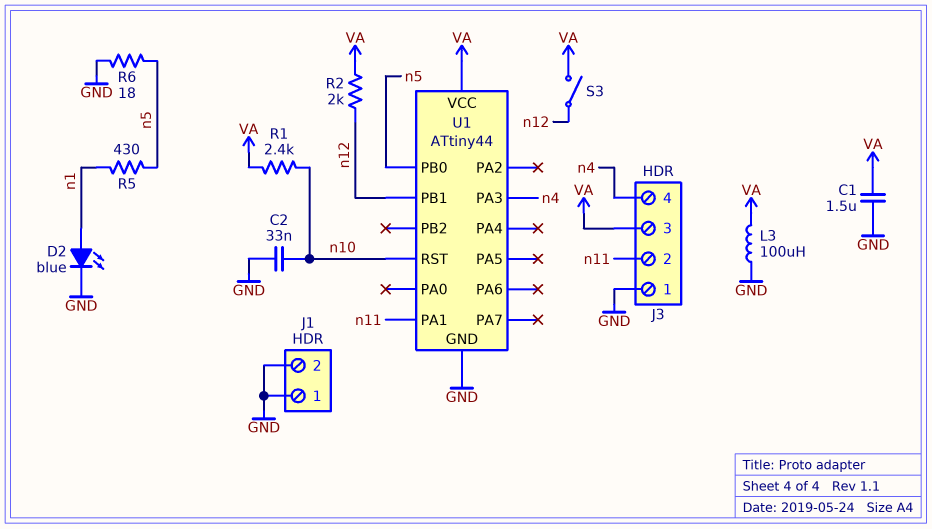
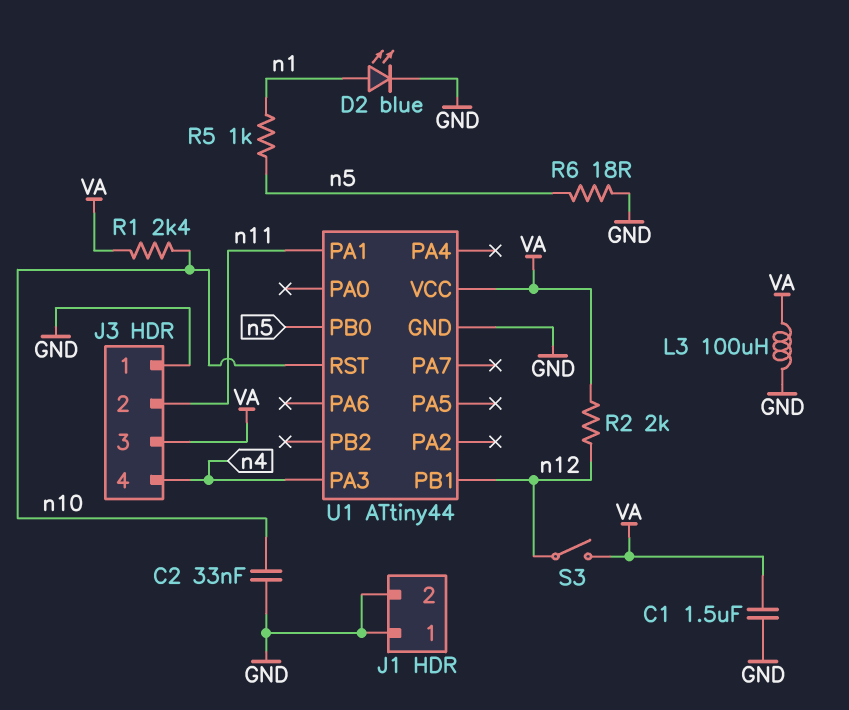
R5: 430 (n1, n5) -> 1k (n1, n5)

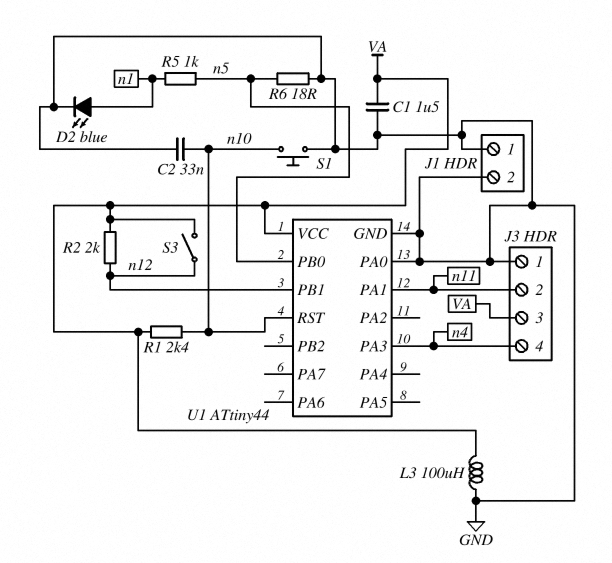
S1: none -> button (GND, n10)
U1 pin PA0: none -> GND

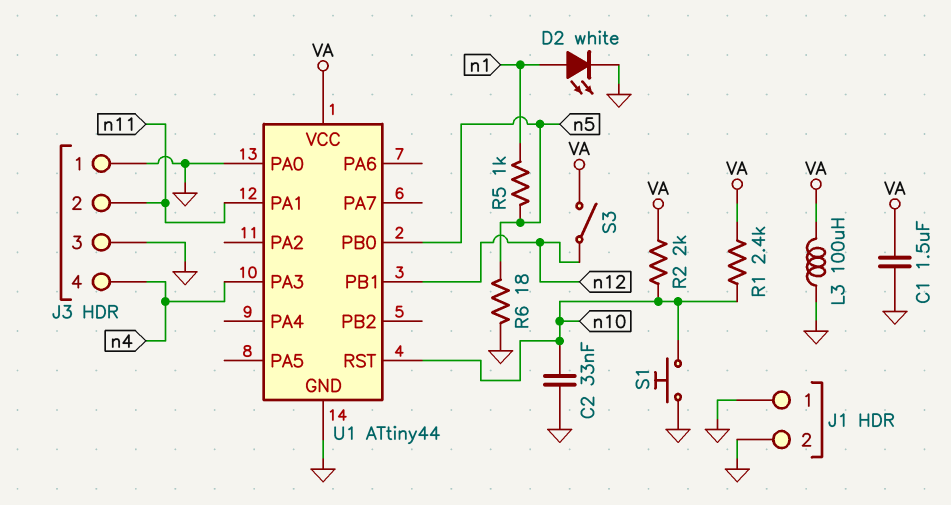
D2: LED blue (A n1, K GND) -> LED white (A n1, K GND)
J3 pin 3: VA -> GND
R2: 2k (VA, n12) -> 2k (VA, n10)

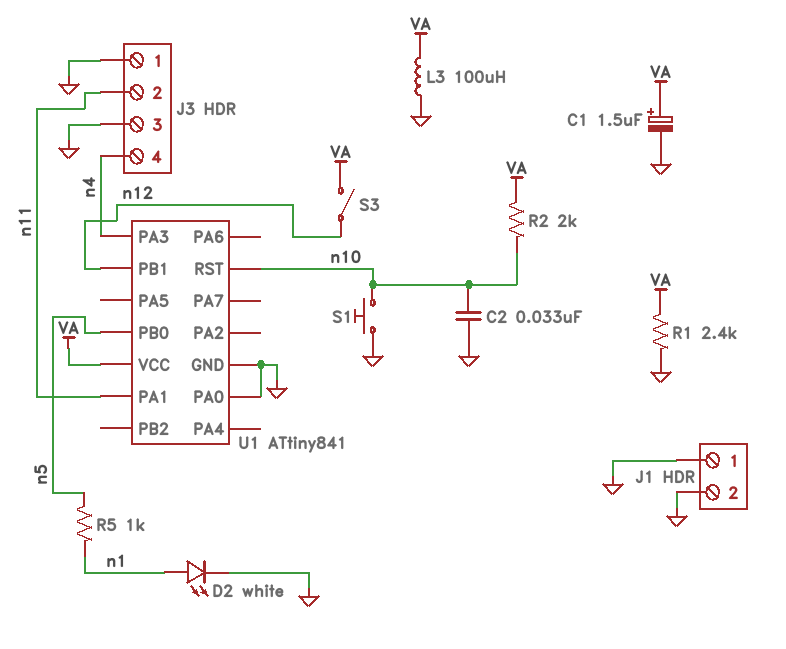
C1: 1.5uF (GND, VA) -> 1.5uF (plus VA, minus GND)
R1: 2.4k (VA, n10) -> 2.4k (GND, VA)
R6: 18 (GND, n5) -> none
U1: ATtiny44 -> ATtiny841

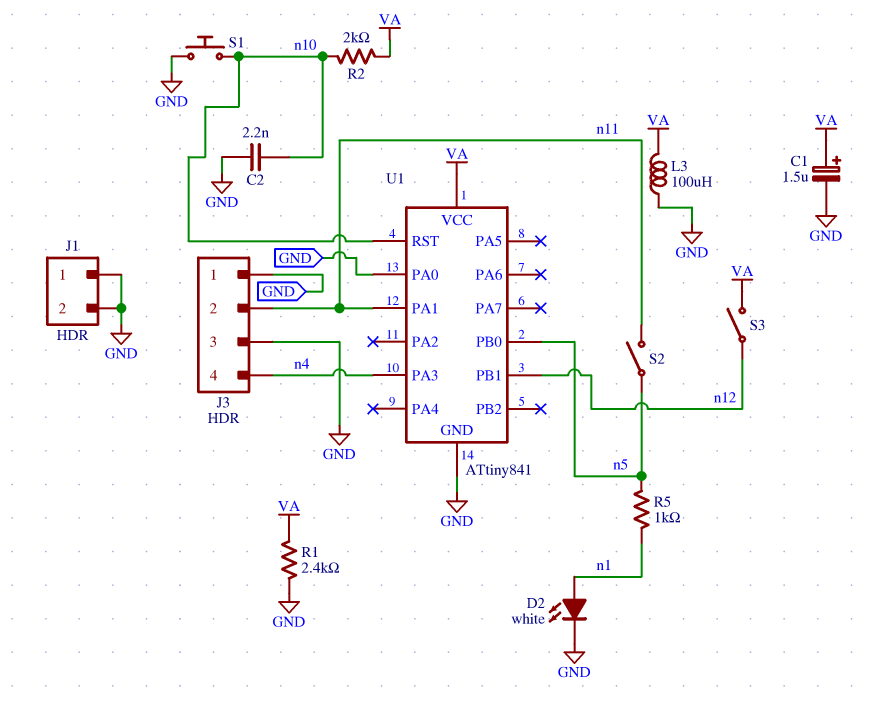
C2: 33nF (GND, n10) -> 2.2nF (GND, n10)
S2: none -> switch (n5, n11)

